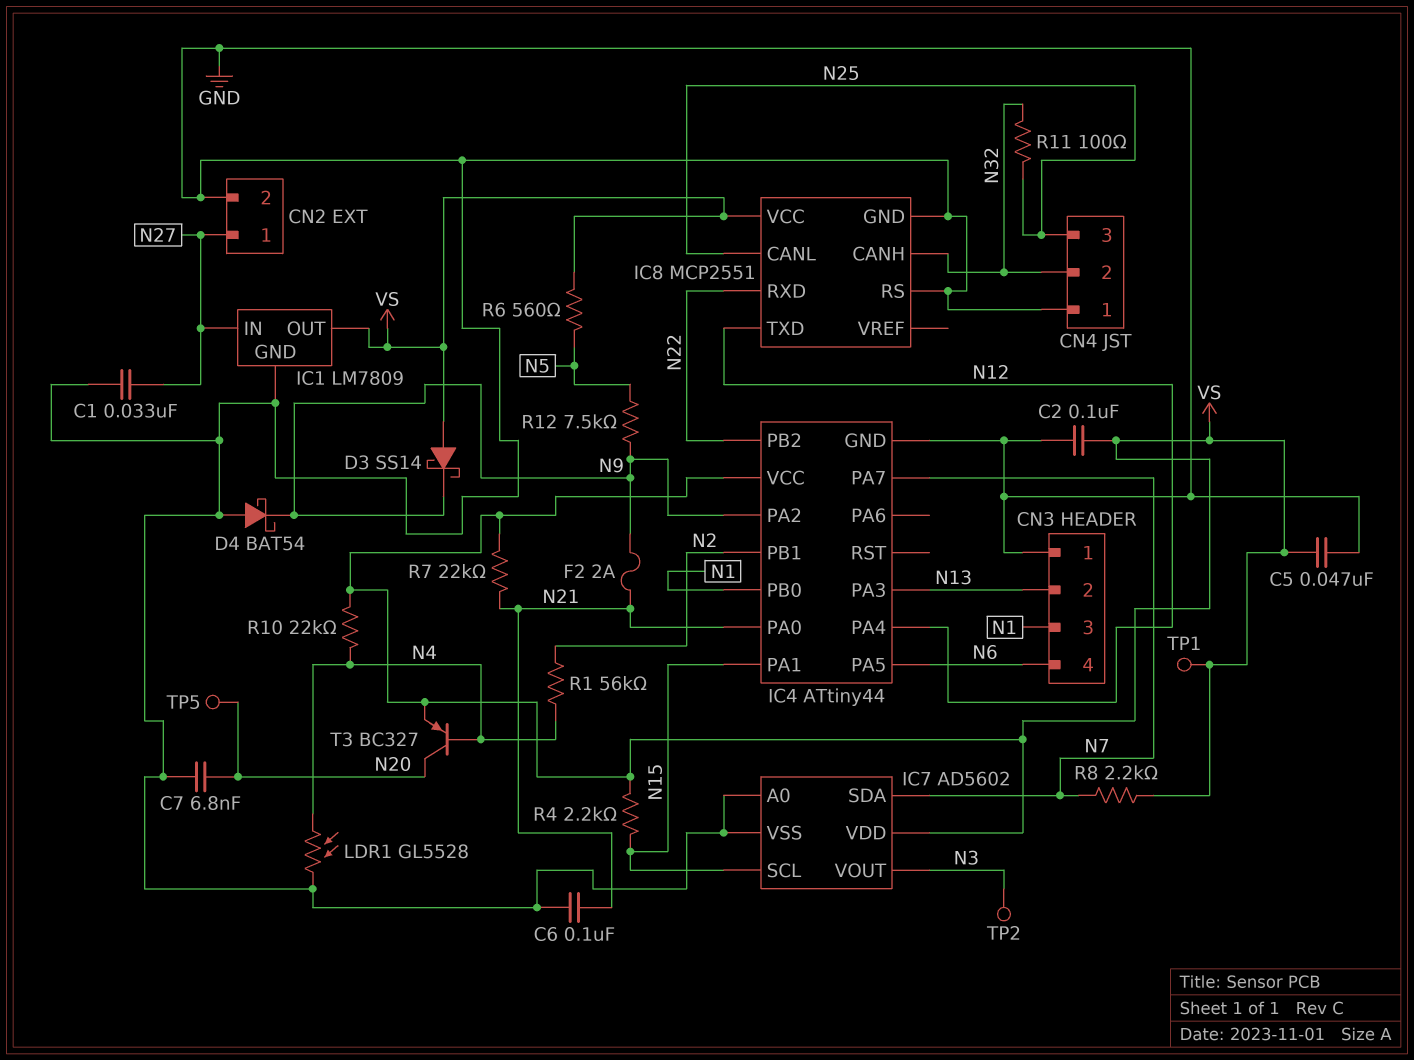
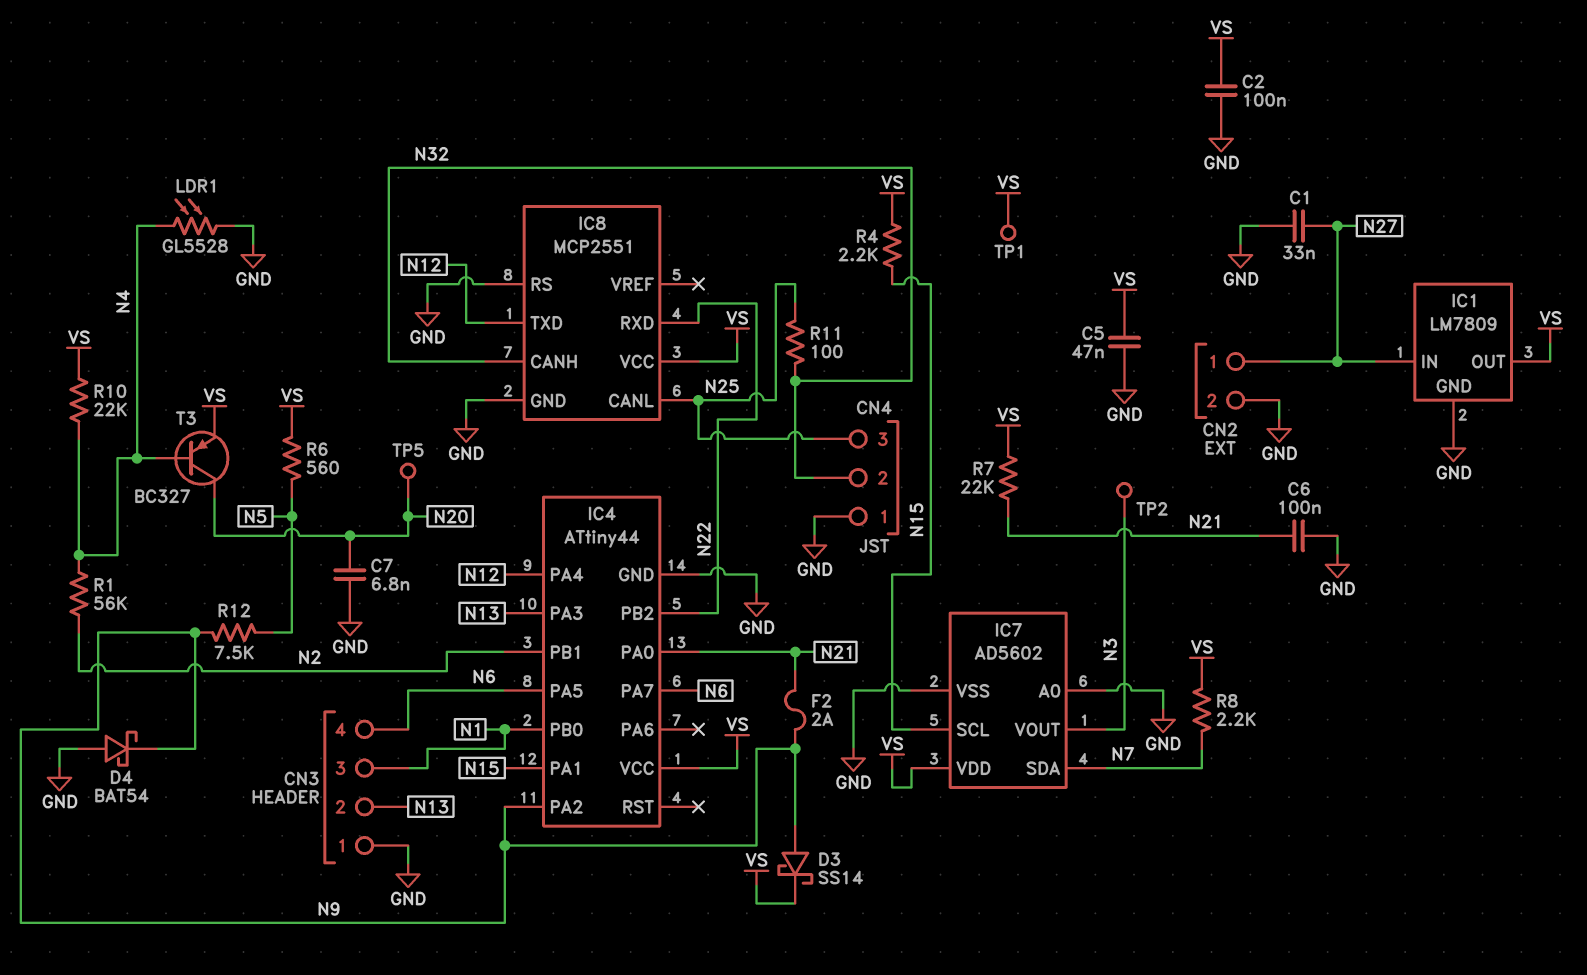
D3: schottky SS14 (A VS, K N9) -> schottky SS14 (A N9, K VS)
IC4 pin PA7: N7 -> N6

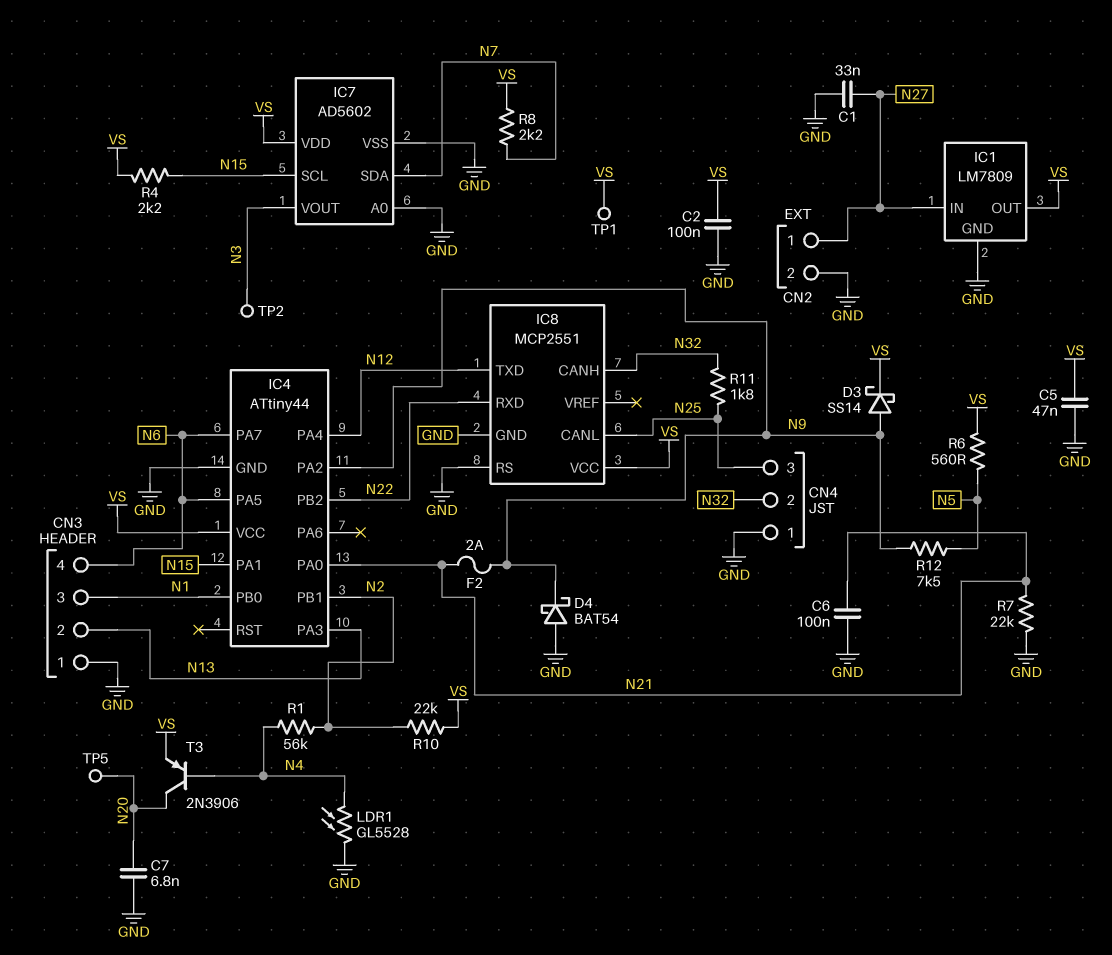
R7: 22k (N21, VS) -> 22k (GND, N21)
R10: 22k (N4, VS) -> 22k (N2, VS)
R11: 100 (N25, N32) -> 1.8k (N25, N32)
T3: PNP BC327 (B N4, C N20, E VS) -> PNP 2N3906 (B N4, C N20, E VS)

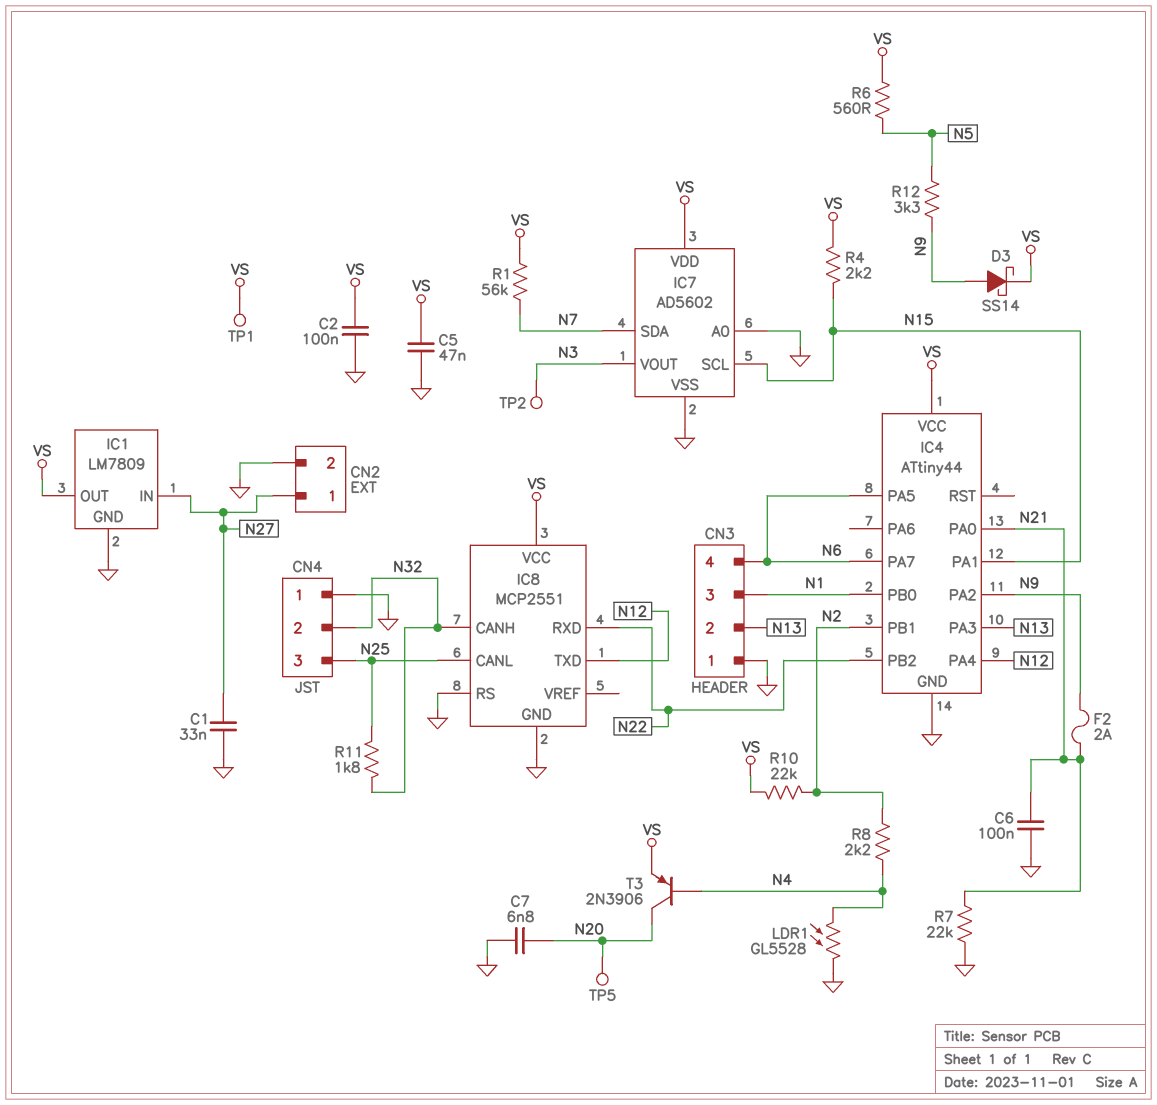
D4: schottky BAT54 (A GND, K N9) -> none
R1: 56k (N2, N4) -> 56k (N7, VS)
R8: 2.2k (N7, VS) -> 2.2k (N2, N4)
R12: 7.5k (N5, N9) -> 3.3k (N5, N9)

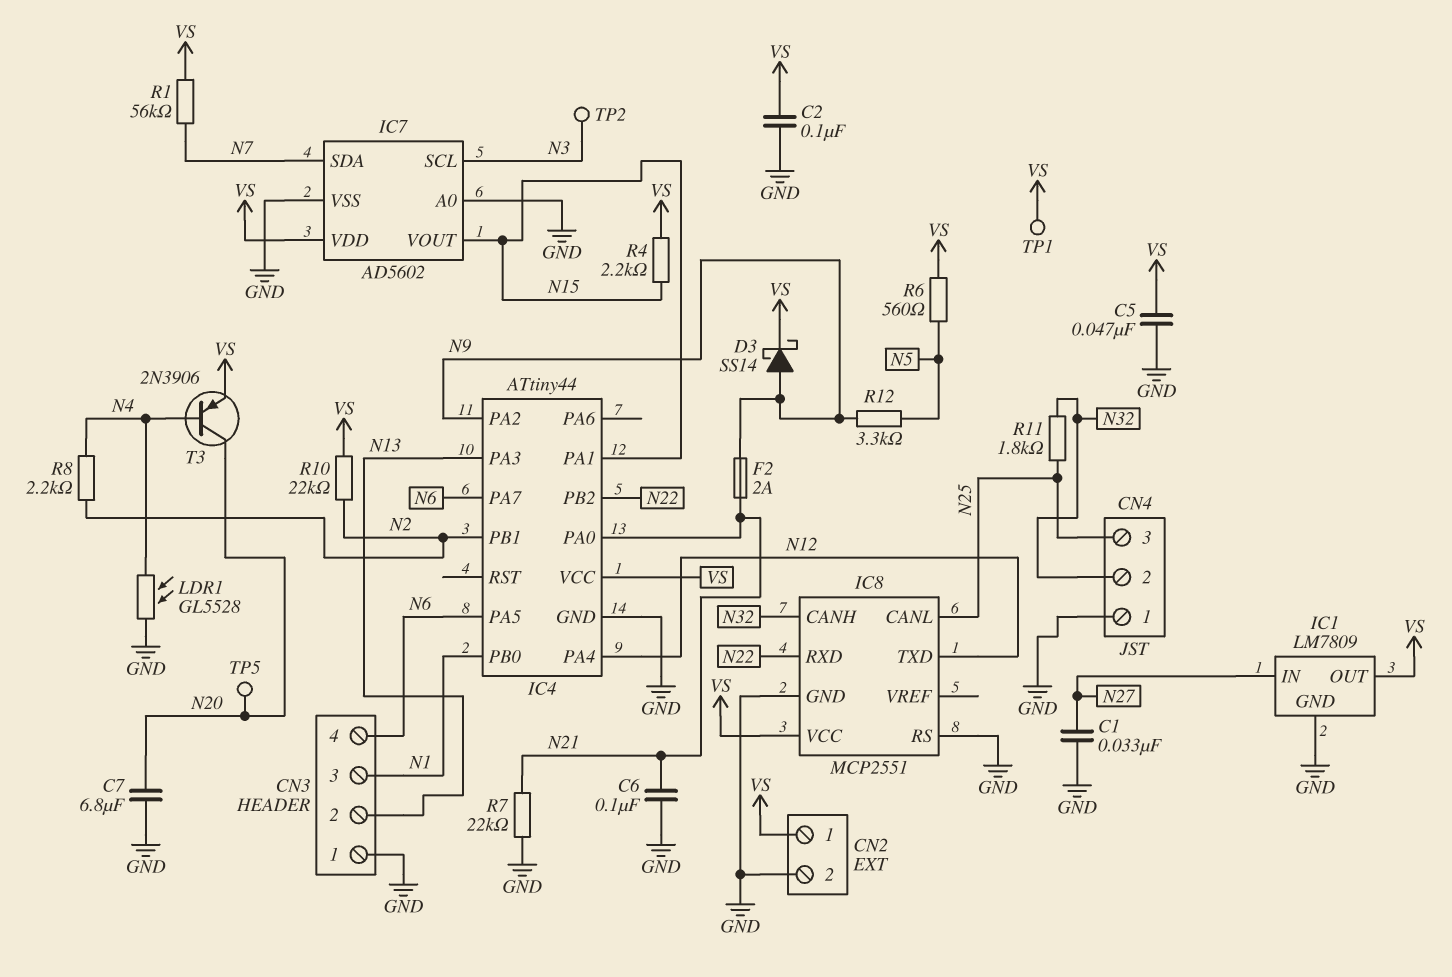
C7: 6.8nF (GND, N20) -> 6.8uF (GND, N20)
CN2 pin 1: N27 -> VS
IC7 pin SCL: N15 -> N3
IC7 pin VOUT: N3 -> N15

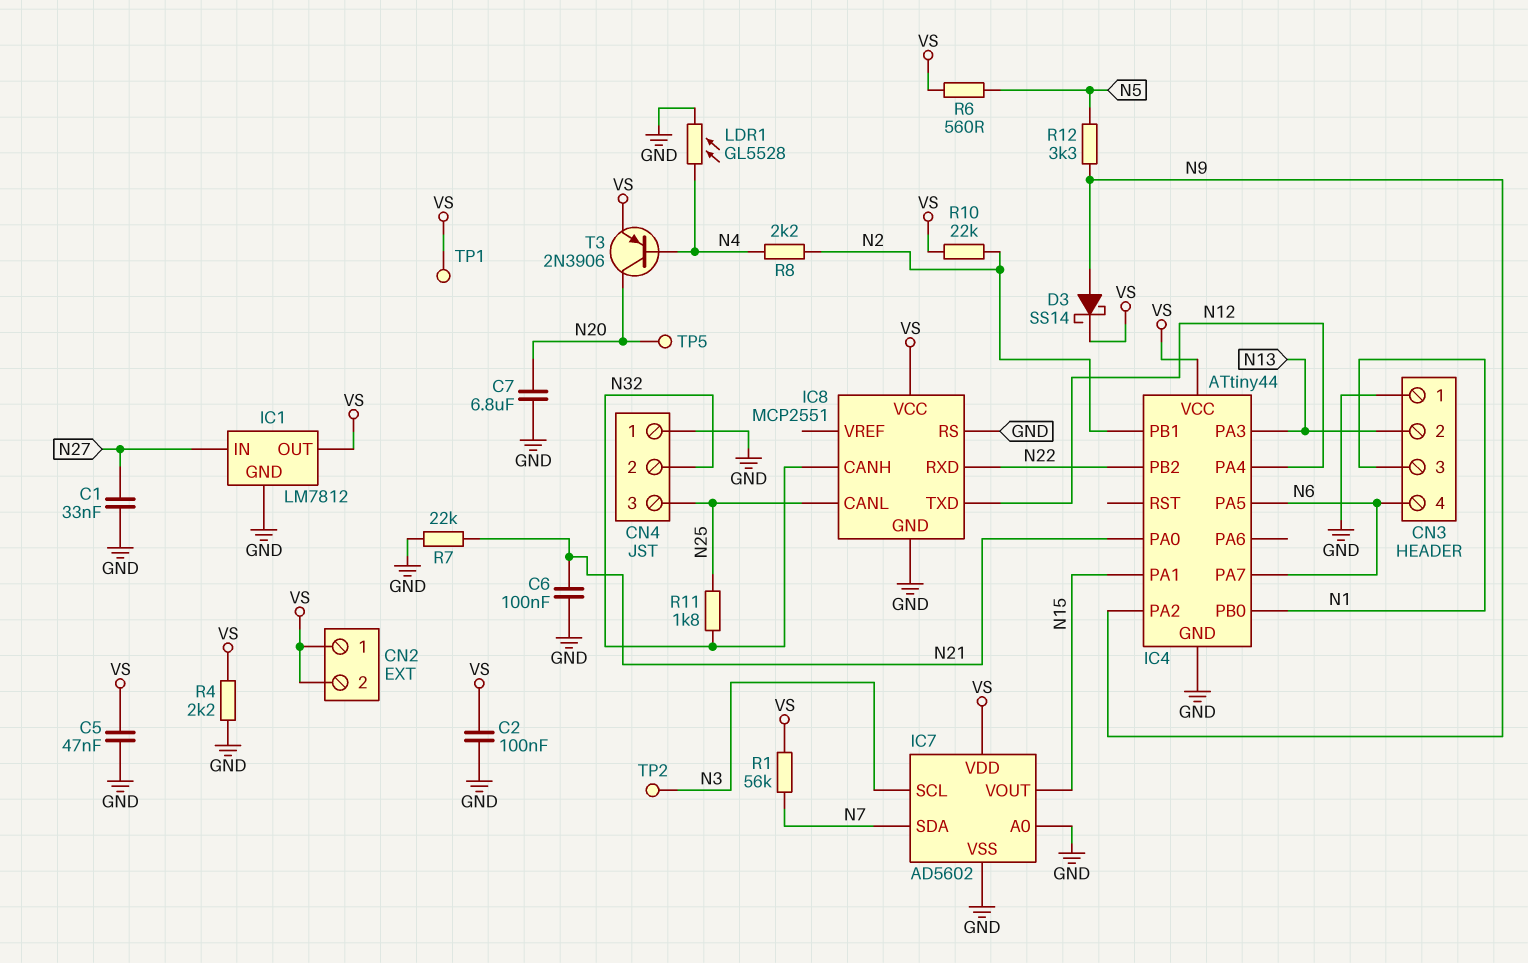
CN2 pin 2: GND -> VS
F2: 2A (N9, N21) -> none
IC1: LM7809 -> LM7812
R4: 2.2k (N15, VS) -> 2.2k (GND, VS)

